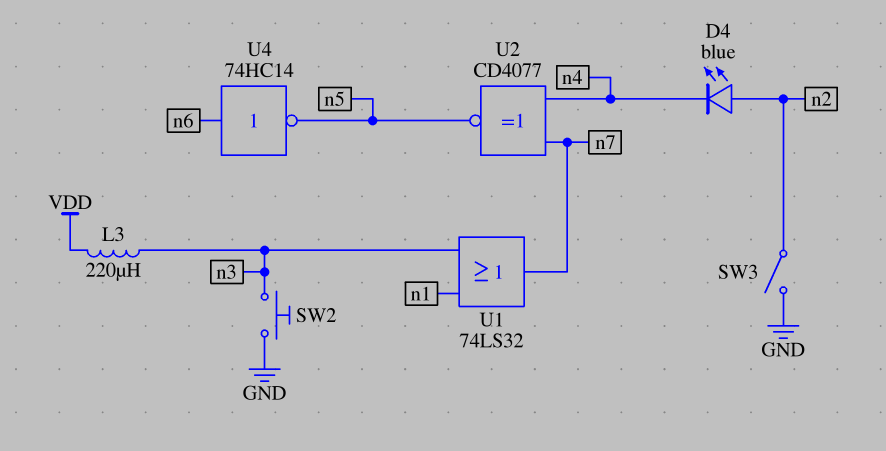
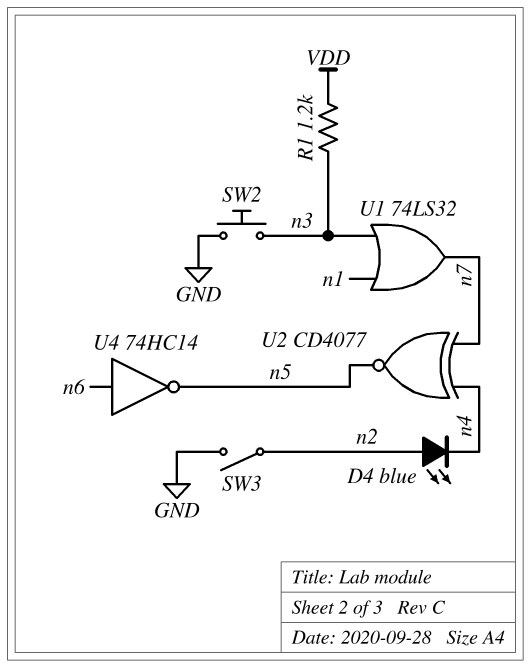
L3: 220uH (VDD, n3) -> none
R1: none -> 1.2k (VDD, n3)

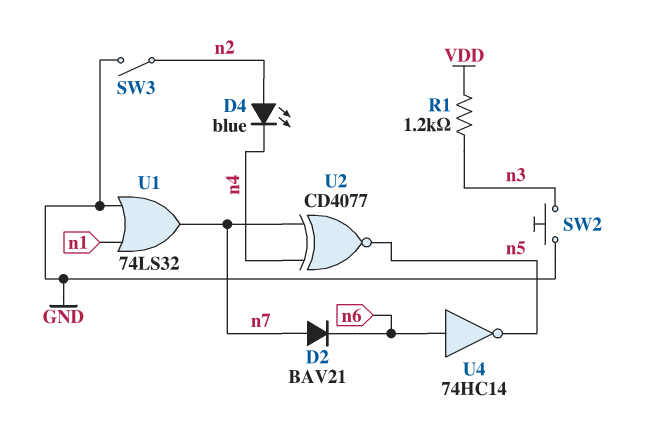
D2: none -> diode BAV21 (A n7, K n6)
U1: OR 74LS32 (in n1, in n3, out n7) -> OR 74LS32 (in GND, in n1, out n7)

